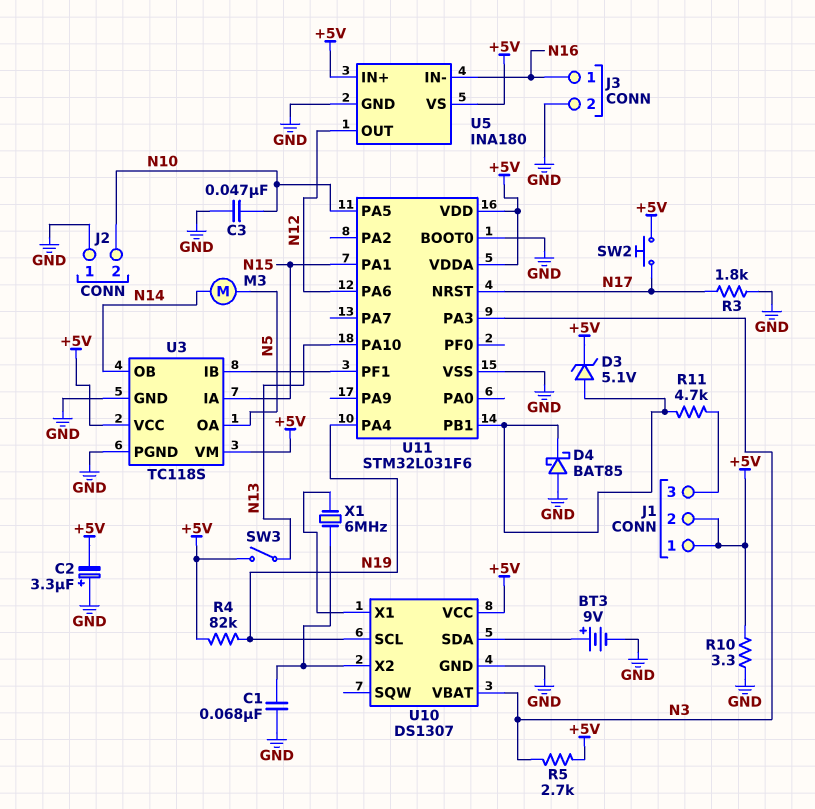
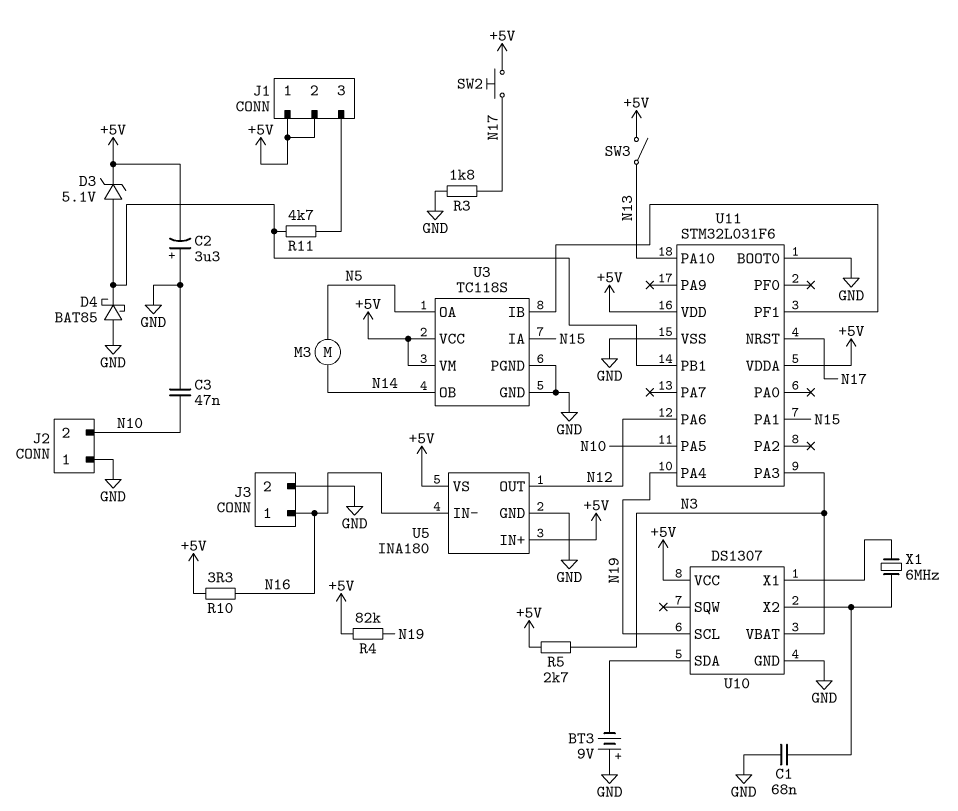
BT3: 9V (plus U10/SDA, minus GND) -> 9V (plus GND, minus U10/SDA)
R10: 3.3 (+5V, GND) -> 3.3 (+5V, N16)

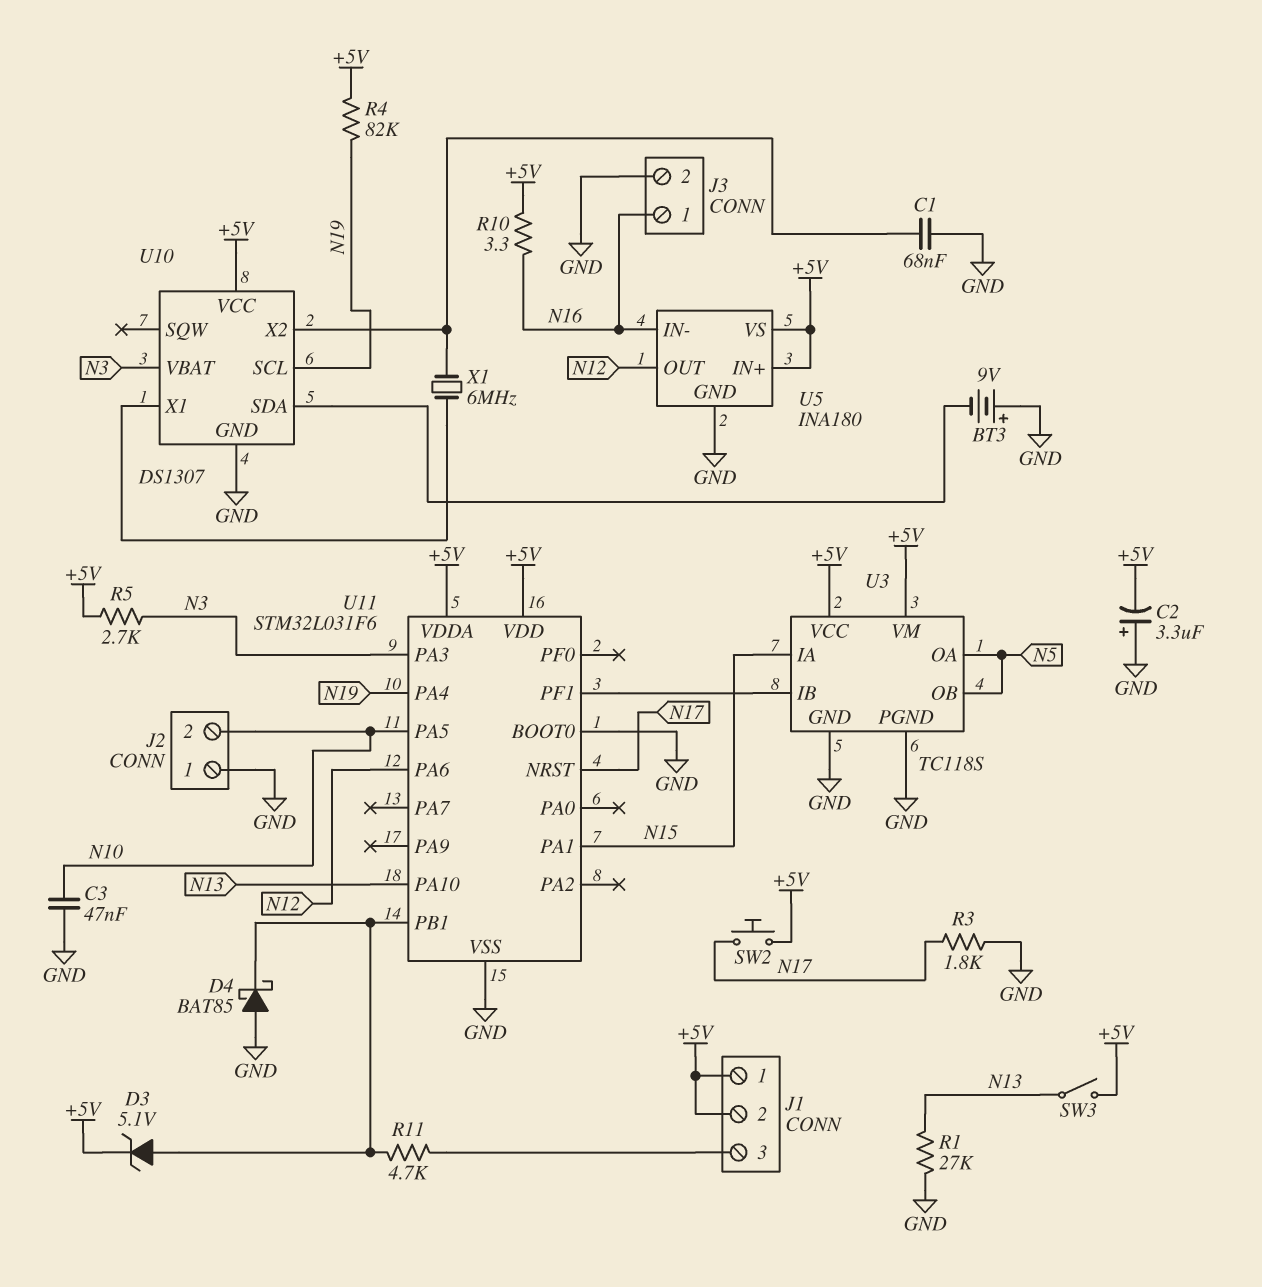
M3: motor (N5, N14) -> none
R1: none -> 27k (GND, N13)
U3 pin OB: N14 -> N5

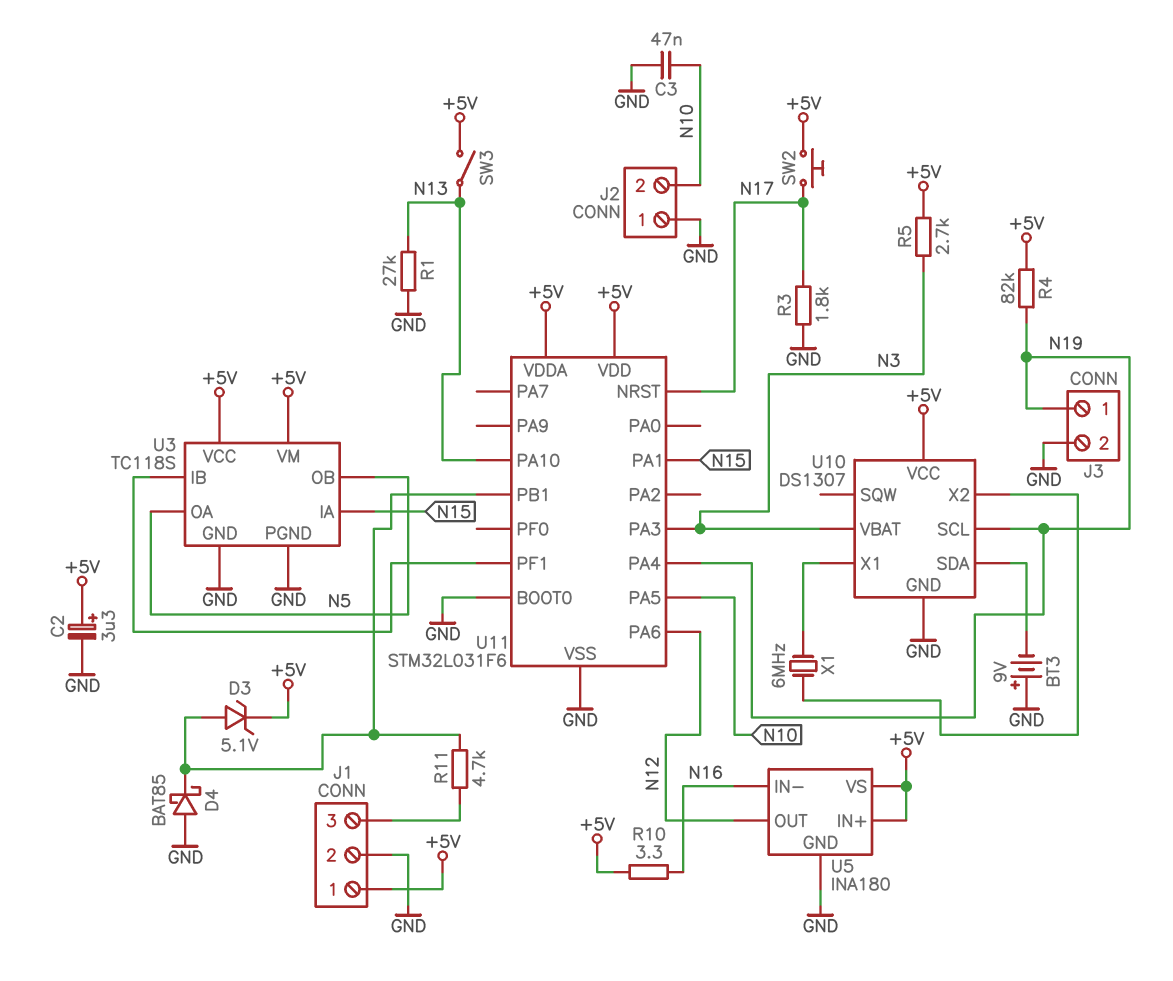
C1: 68nF (GND, U10/X2) -> none
C2: 3.3uF (plus GND, minus +5V) -> 3.3uF (plus +5V, minus GND)
J1 pin 2: +5V -> GND
J3 pin 1: N16 -> N19

